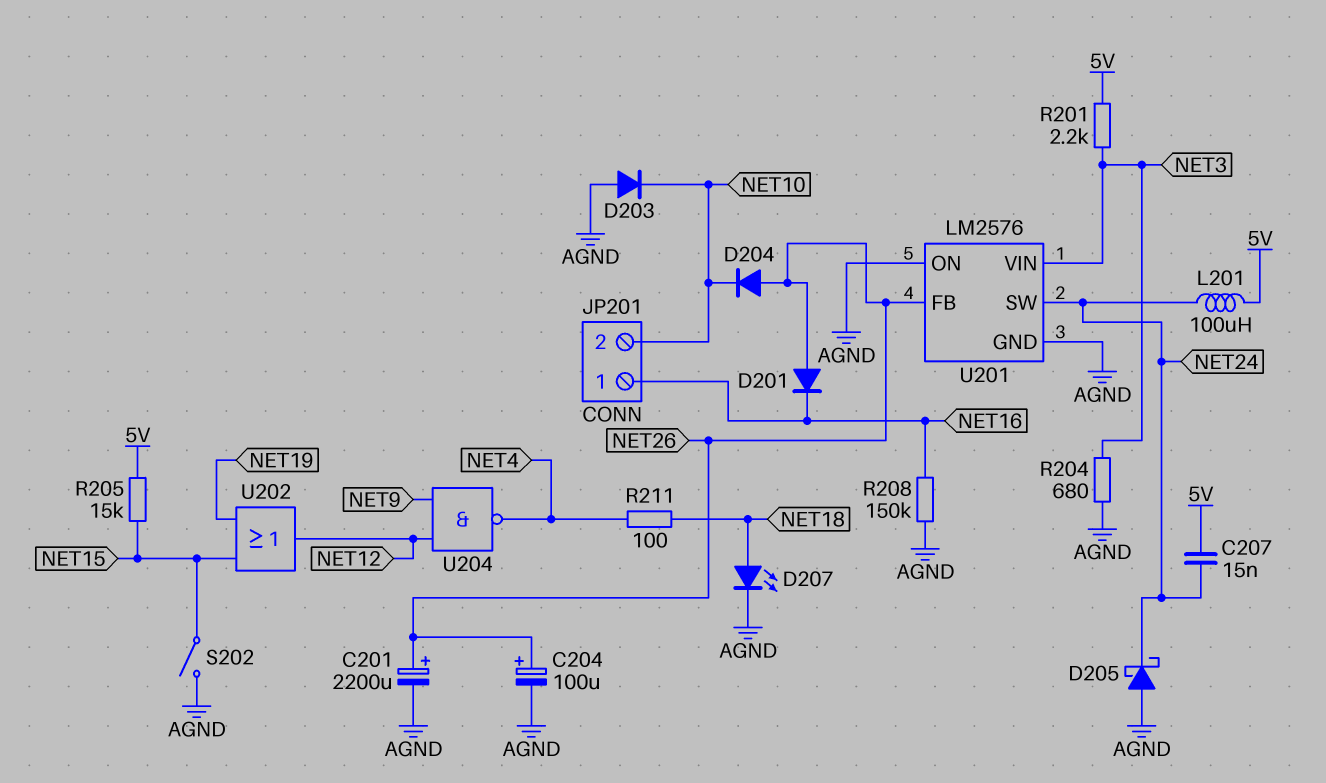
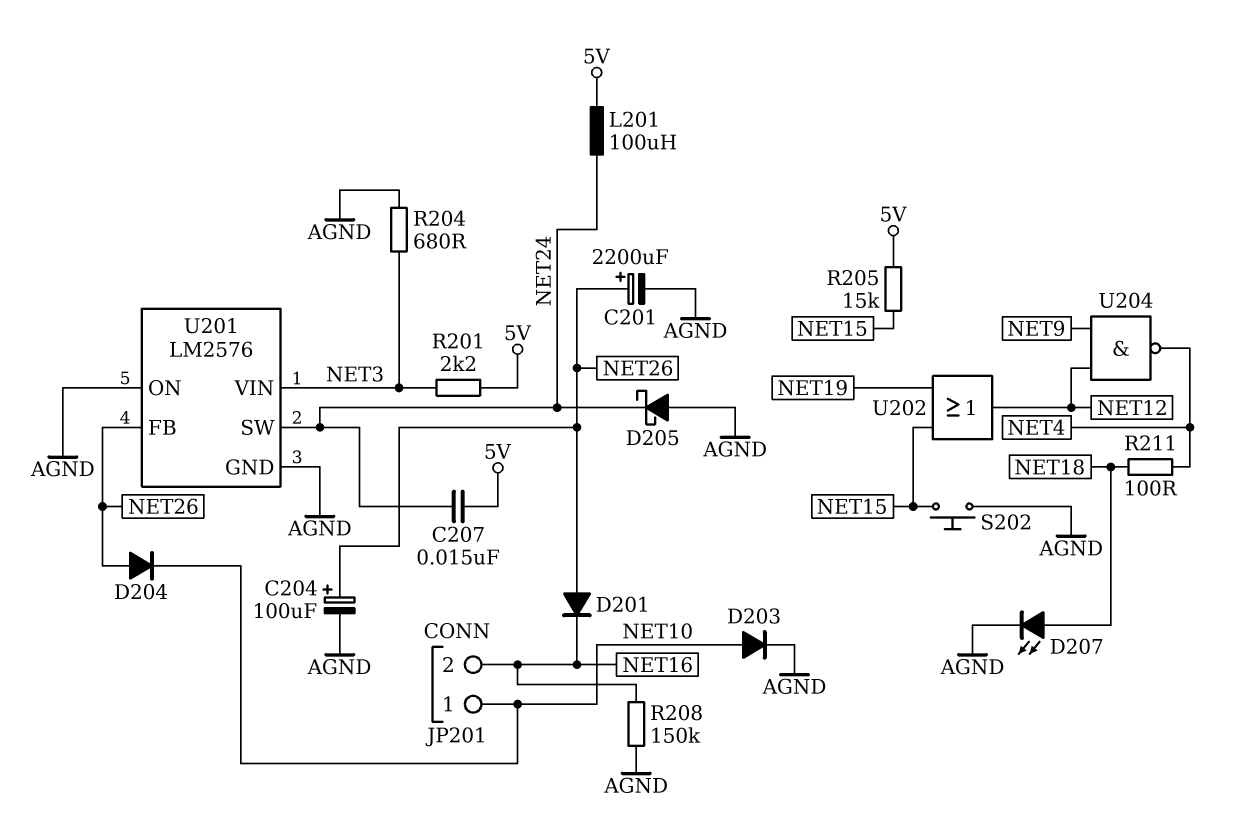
D203: diode (A AGND, K NET10) -> diode (A NET10, K AGND)
JP201 pin 1: NET16 -> NET10
JP201 pin 2: NET10 -> NET16
S202: switch (AGND, NET15) -> button (AGND, NET15)

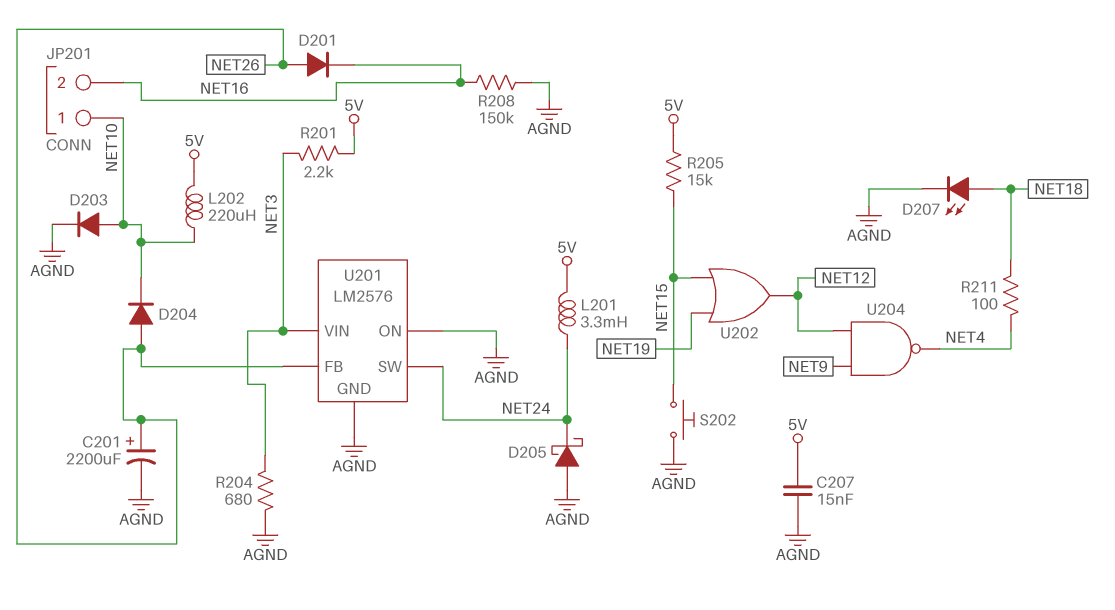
C204: 100uF (plus NET26, minus AGND) -> none
C207: 15nF (5V, NET24) -> 15nF (5V, AGND)
L201: 100uH (5V, NET24) -> 3.3mH (5V, NET24)
L202: none -> 220uH (5V, NET10)

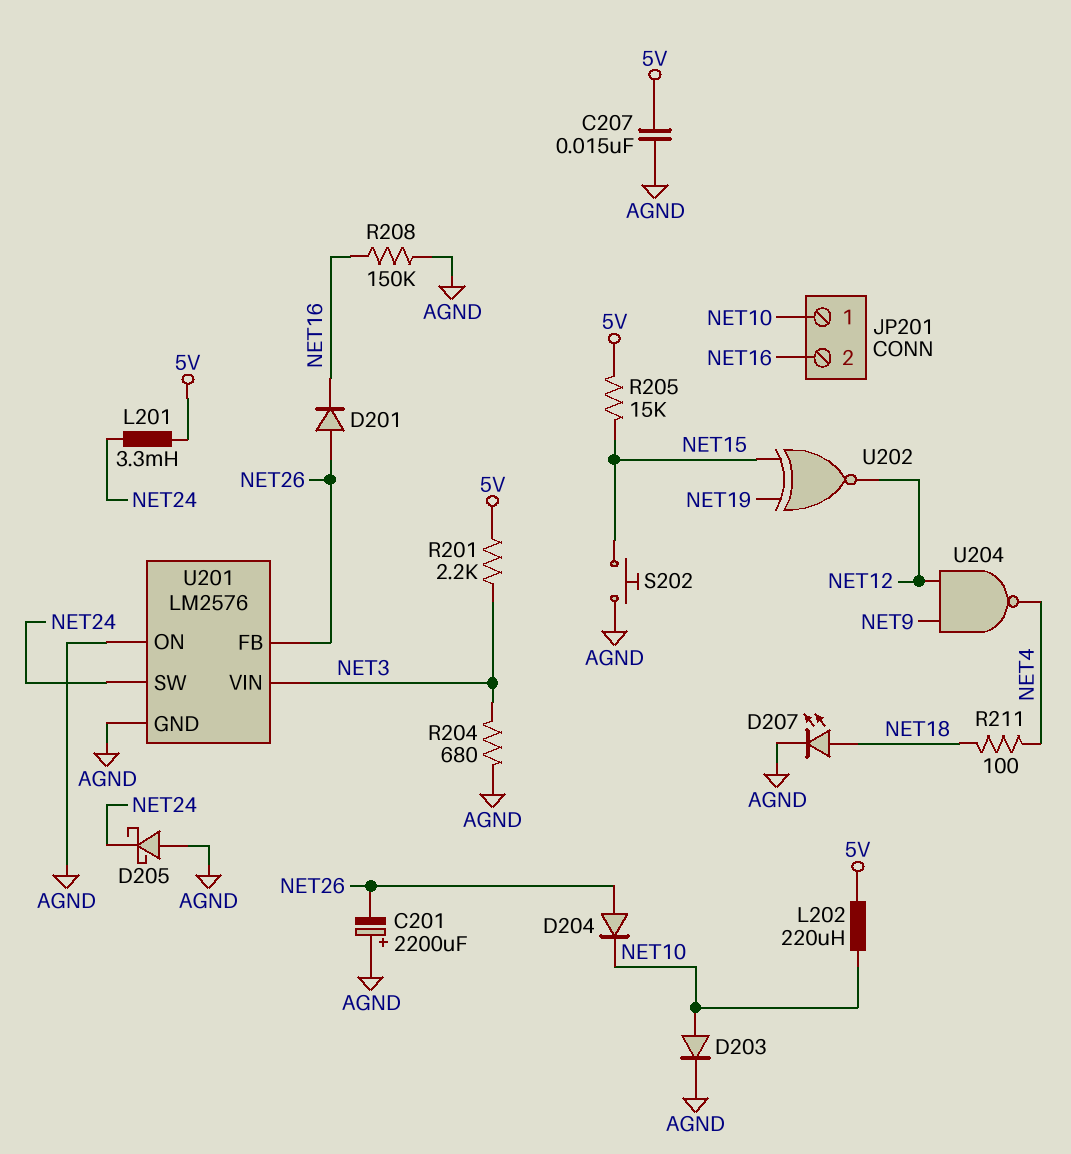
C201: 2200uF (plus NET26, minus AGND) -> 2200uF (plus AGND, minus NET26)
U202: OR (in NET15, in NET19, out NET12) -> XNOR (in NET15, in NET19, out NET12)

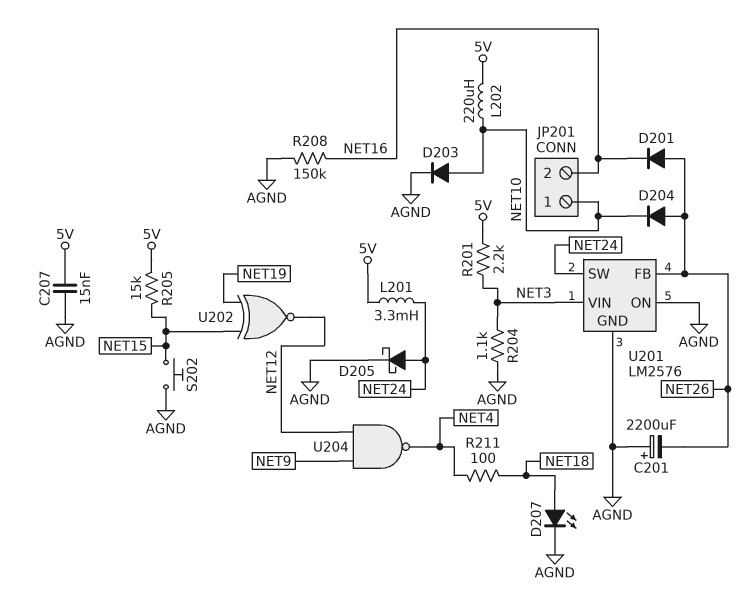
D205: schottky (A AGND, K NET24) -> schottky (A NET24, K AGND)
R204: 680 (AGND, NET3) -> 1.1k (AGND, NET3)

